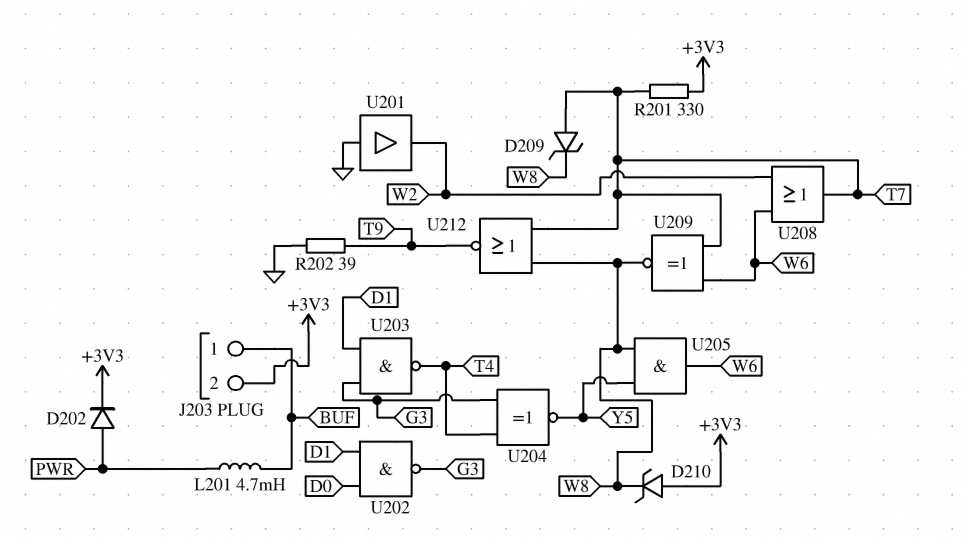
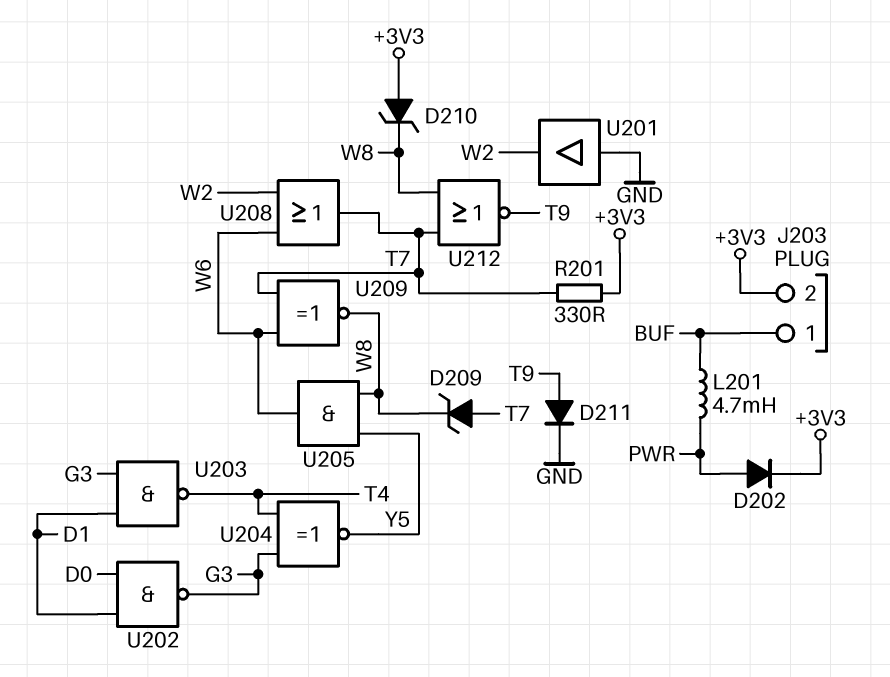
D211: none -> diode (A T9, K GND)
R202: 39 (GND, T9) -> none

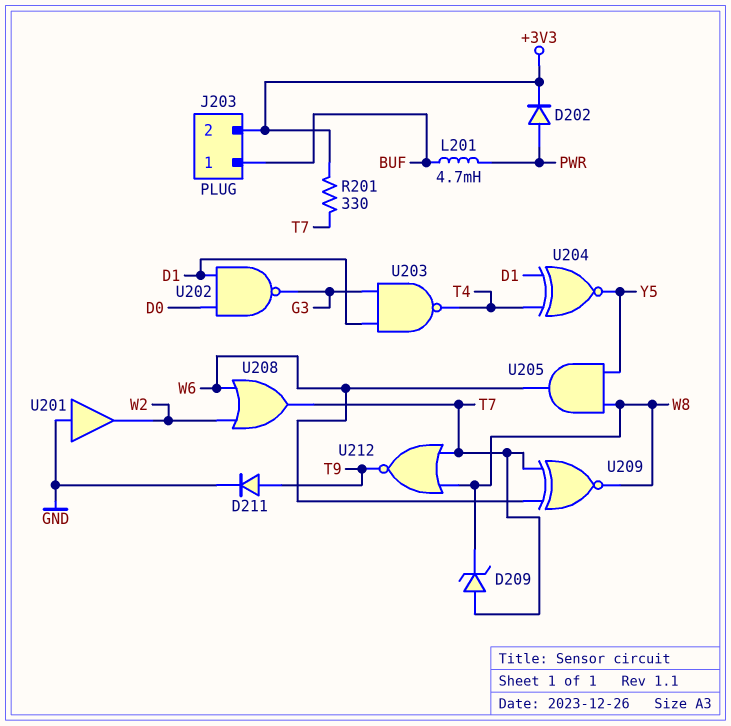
D210: zener (A +3V3, K W8) -> none
U204: XNOR (in G3, in T4, out Y5) -> XNOR (in D1, in T4, out Y5)

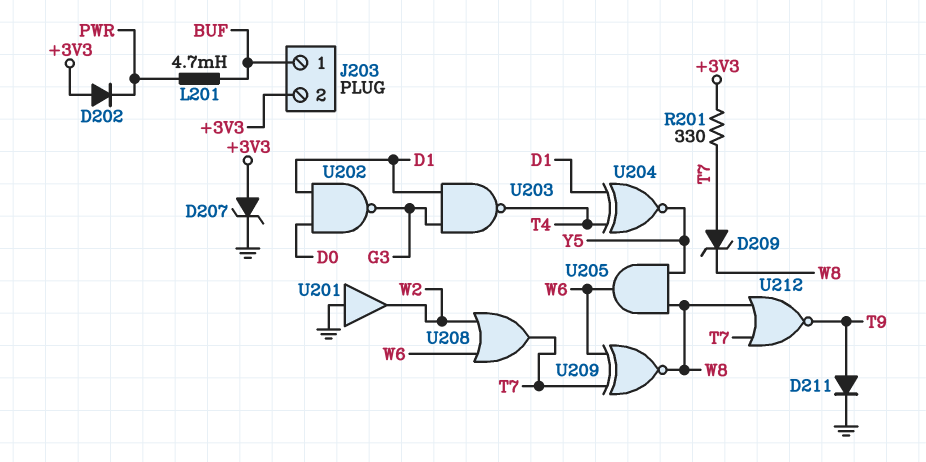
D202: diode (A PWR, K +3V3) -> diode (A +3V3, K PWR)
D207: none -> zener (A +3V3, K GND)

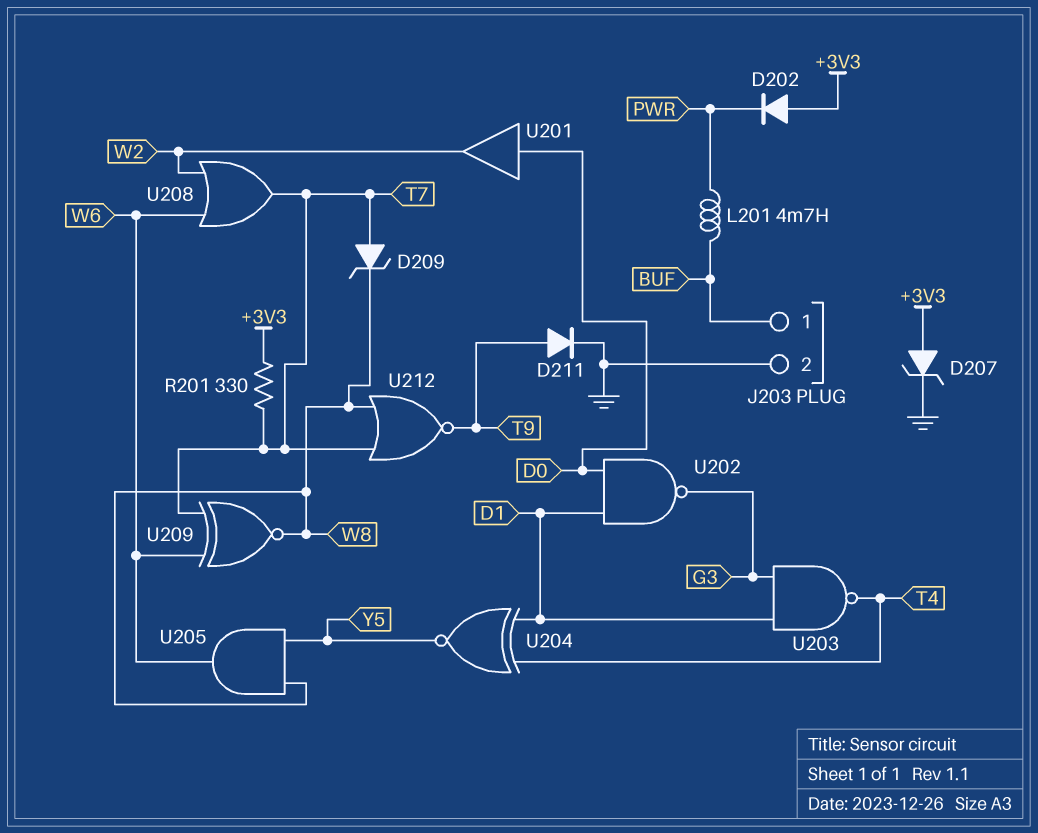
J203 pin 2: +3V3 -> GND
U201: buffer (in GND, out W2) -> buffer (in D0, out W2)

